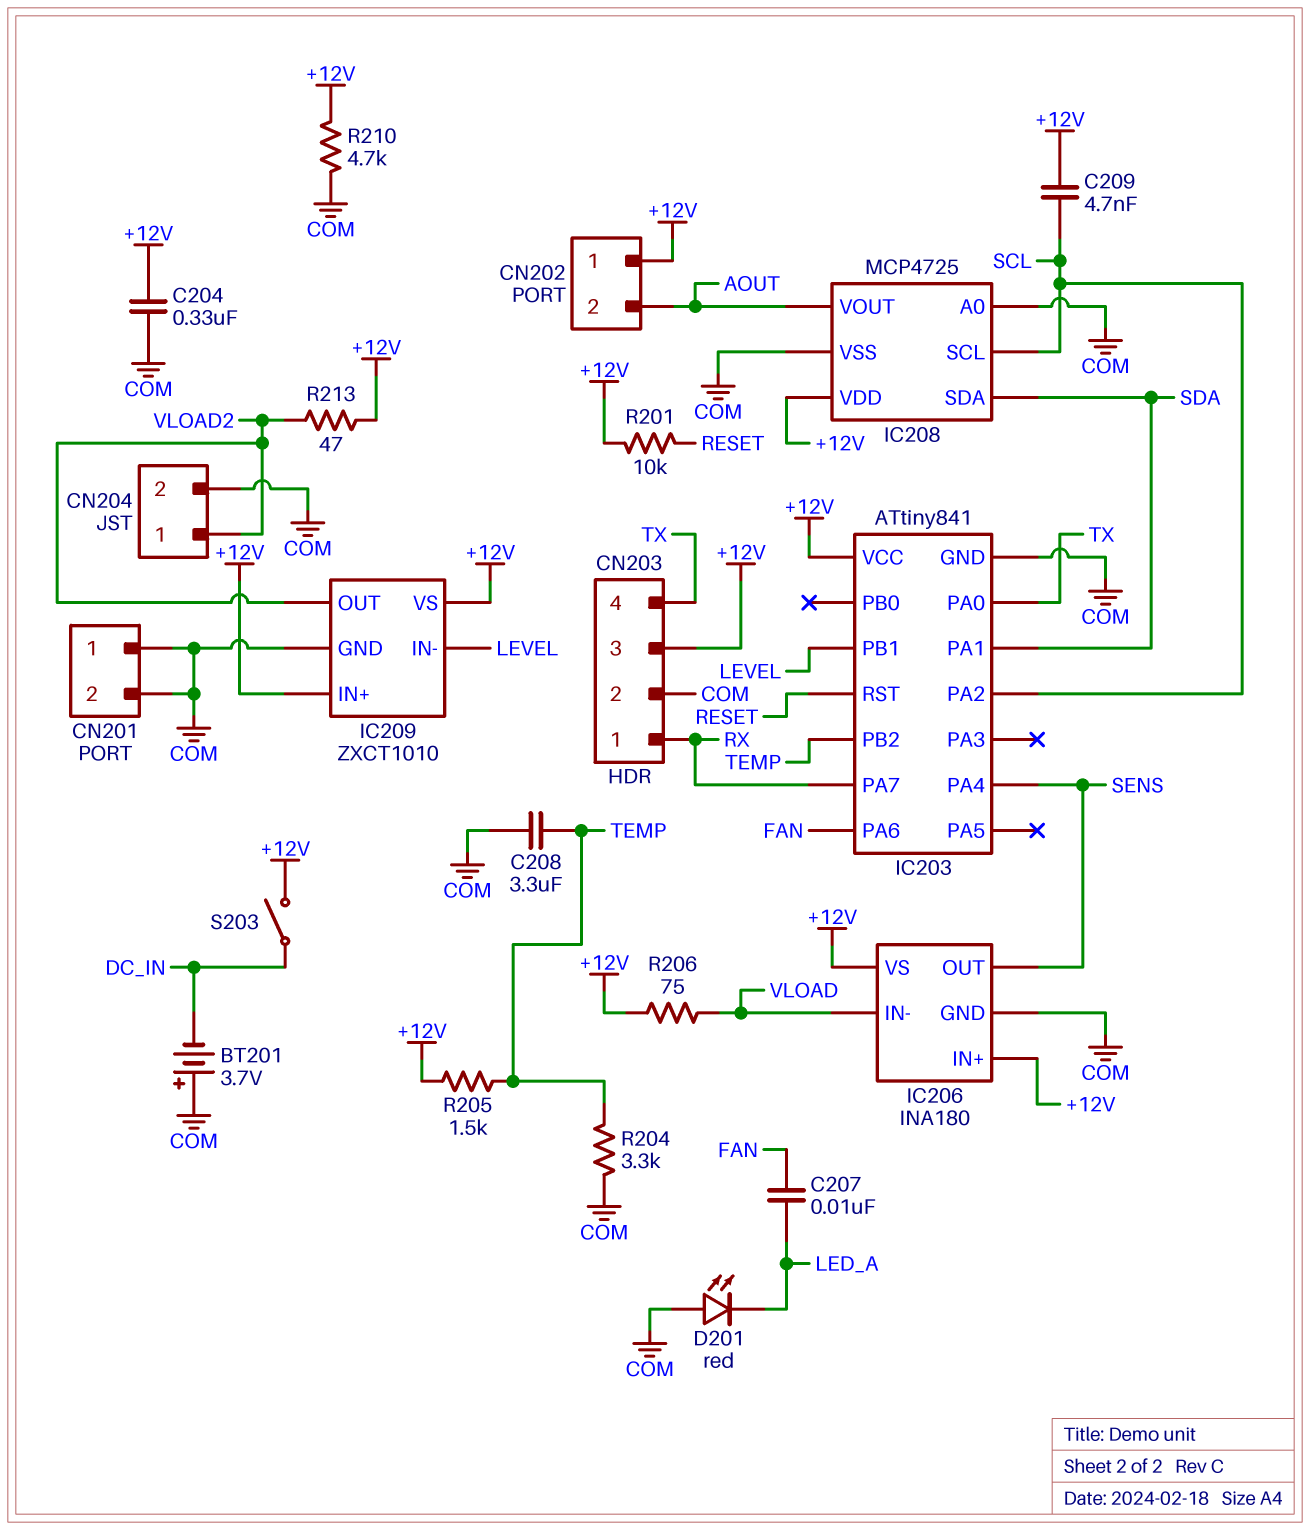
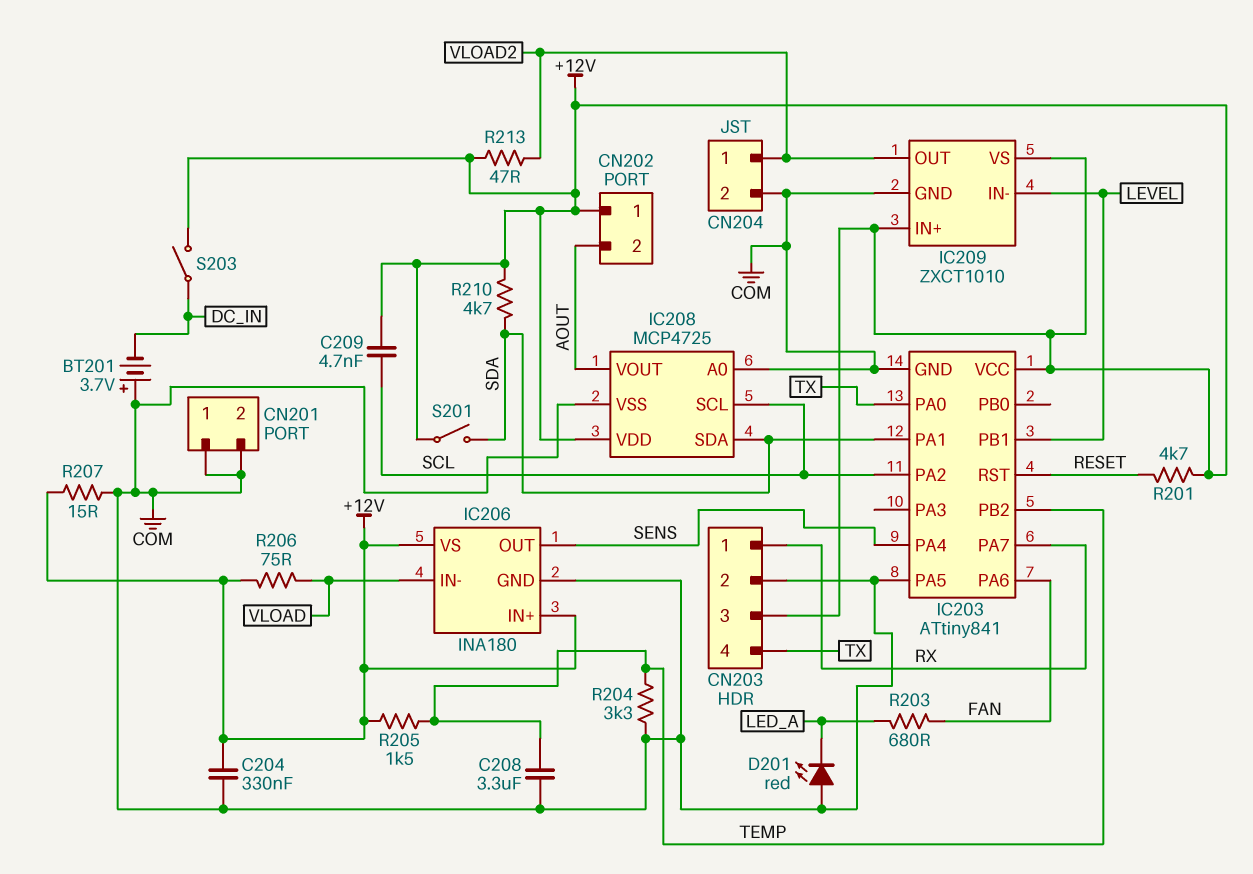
C207: 10nF (FAN, LED_A) -> none
IC203 pin PA5: none -> COM
R201: 10k (+12V, RESET) -> 4.7k (+12V, RESET)
R203: none -> 680 (FAN, LED_A)
R207: none -> 15 (+12V, COM)
R210: 4.7k (+12V, COM) -> 4.7k (+12V, SDA)
S201: none -> switch (+12V, SDA)

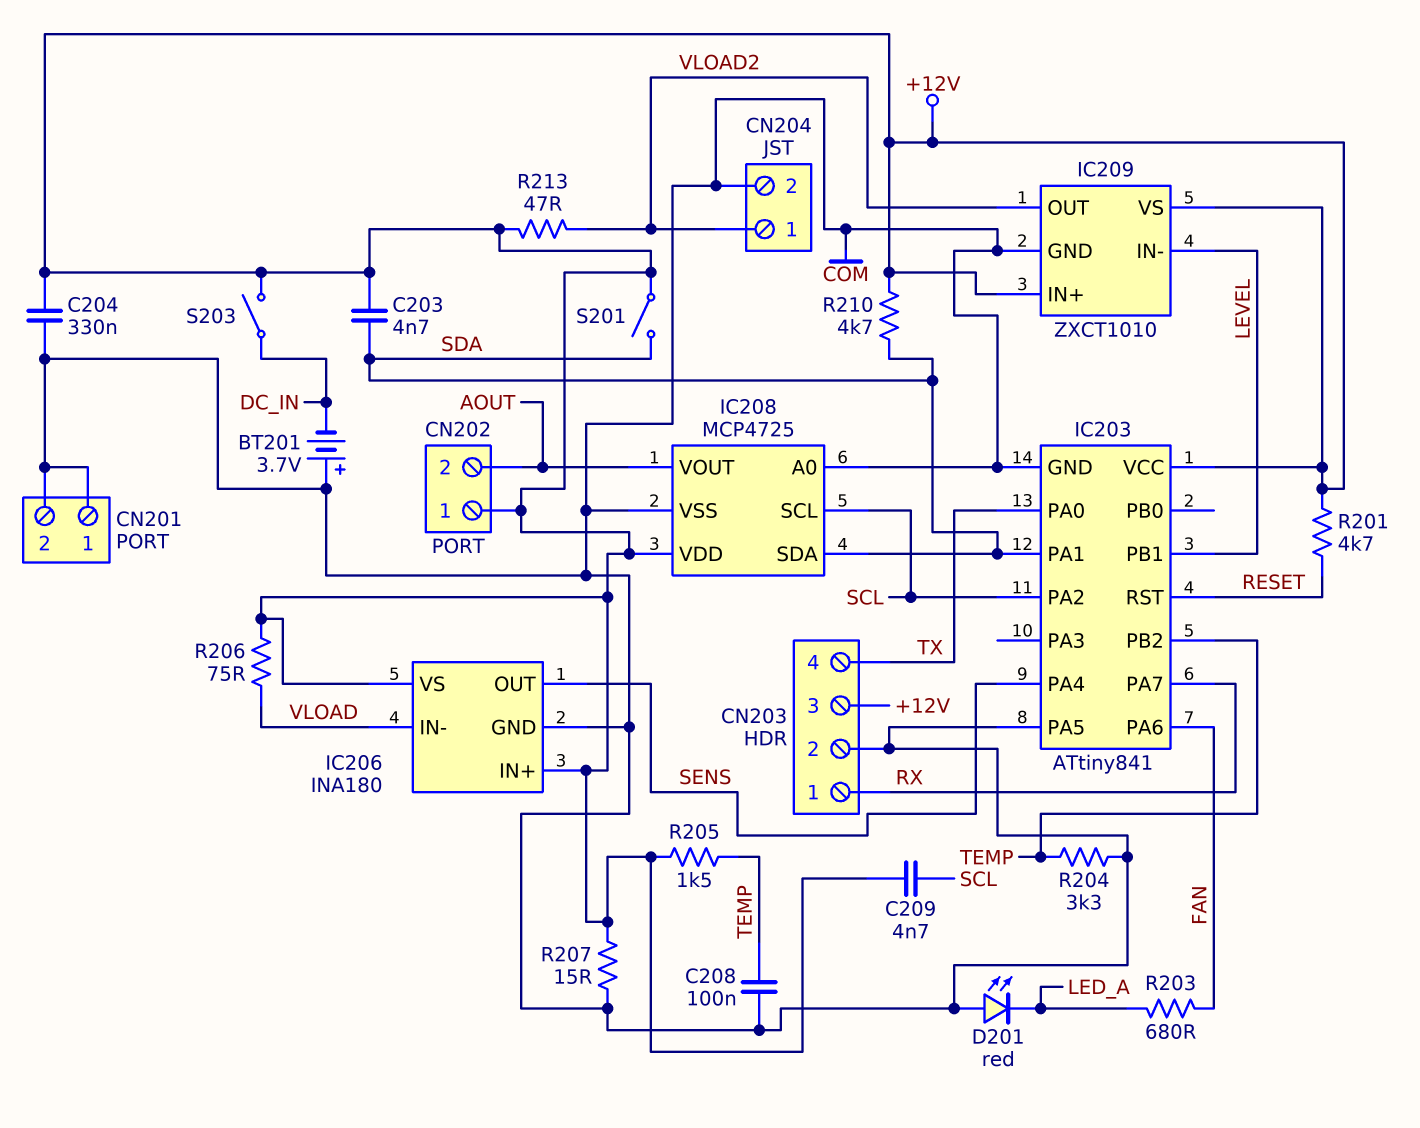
C203: none -> 4.7nF (+12V, SDA)
C208: 3.3uF (COM, TEMP) -> 100nF (COM, TEMP)

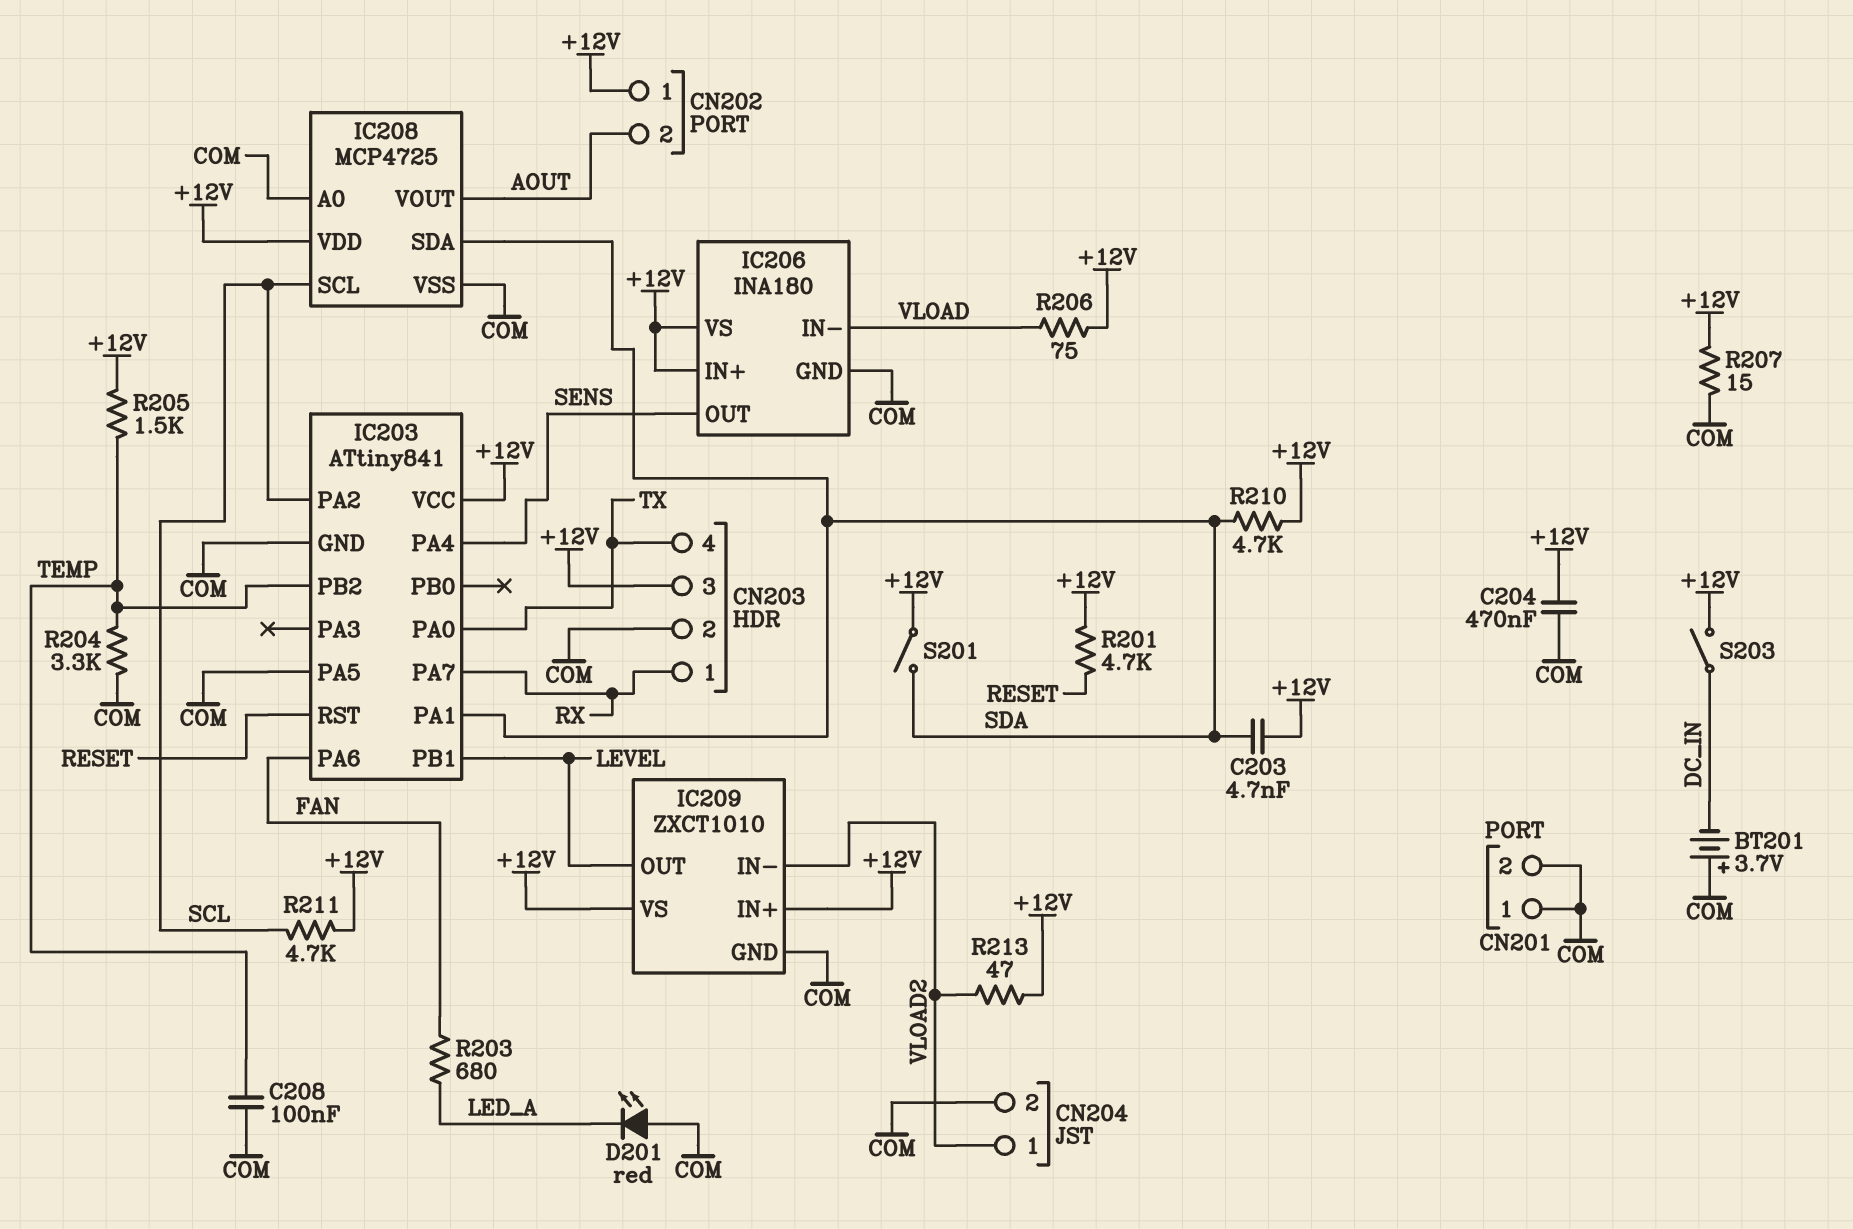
C204: 330nF (+12V, COM) -> 470nF (+12V, COM)
C209: 4.7nF (+12V, SCL) -> none
IC209 pin IN-: LEVEL -> VLOAD2
IC209 pin OUT: VLOAD2 -> LEVEL
R211: none -> 4.7k (+12V, SCL)

